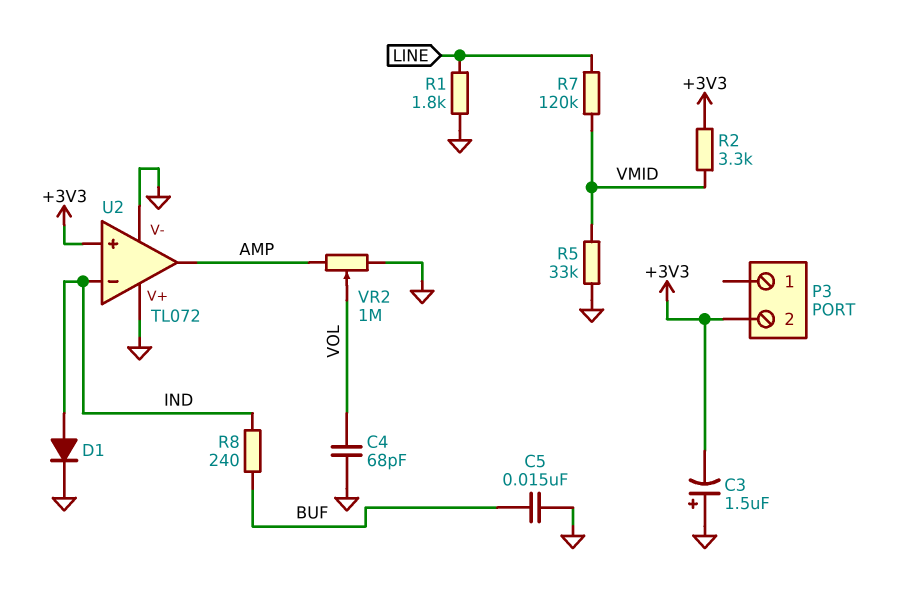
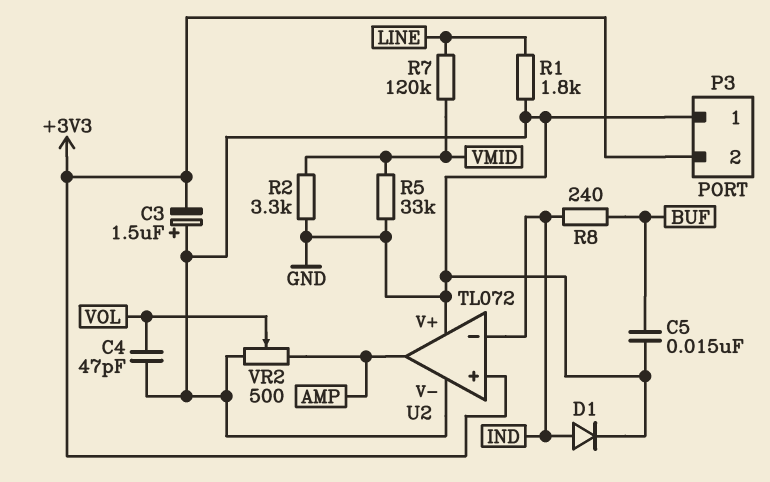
C4: 68pF (GND, VOL) -> 47pF (GND, VOL)
P3 pin 1: none -> GND
R2: 3.3k (+3V3, VMID) -> 3.3k (GND, VMID)
VR2: 1M (AMP, GND, wiper VOL) -> 500 (AMP, GND, wiper VOL)

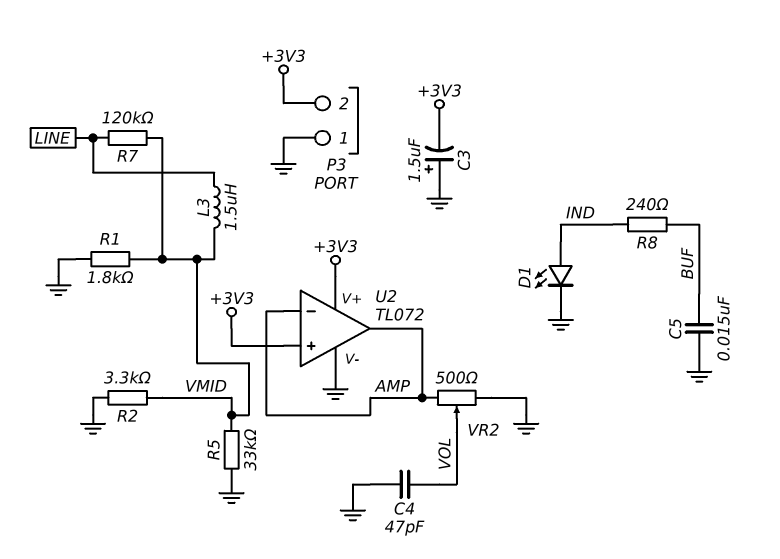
D1: diode (A IND, K GND) -> LED (A IND, K GND)
L3: none -> 1.5uH (LINE, VMID)
R1: 1.8k (GND, LINE) -> 1.8k (GND, VMID)
U2 pin V+: GND -> +3V3
U2 pin in-: IND -> AMP

